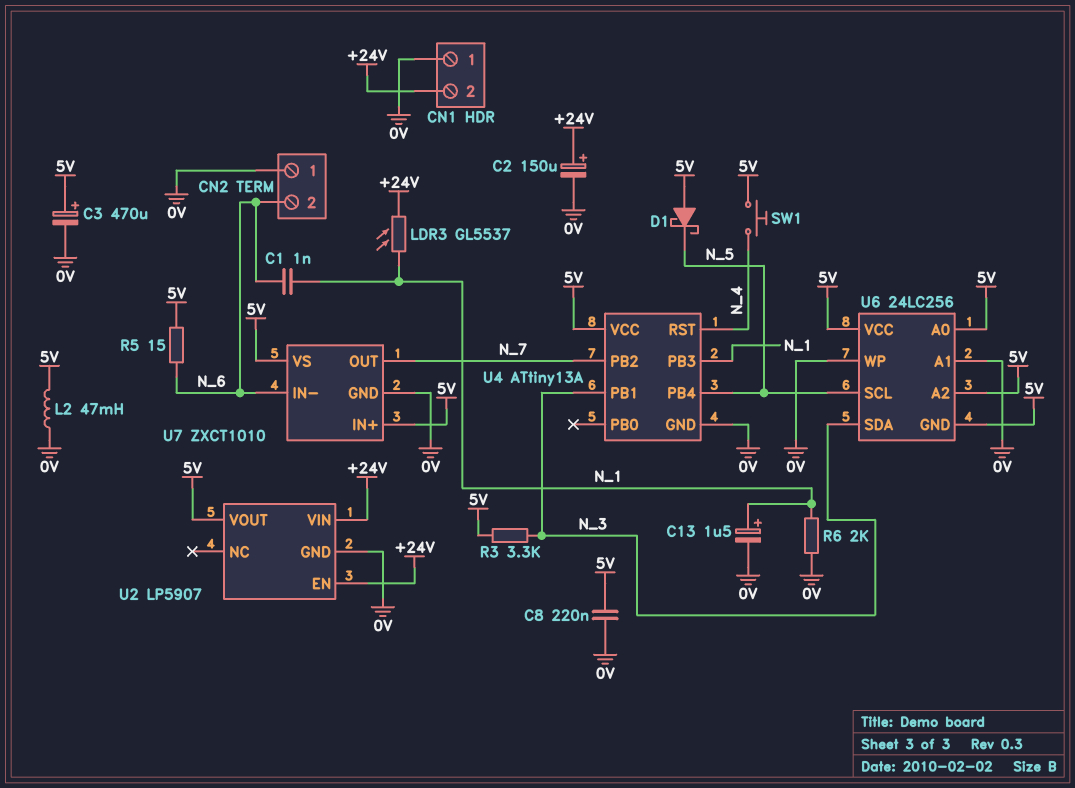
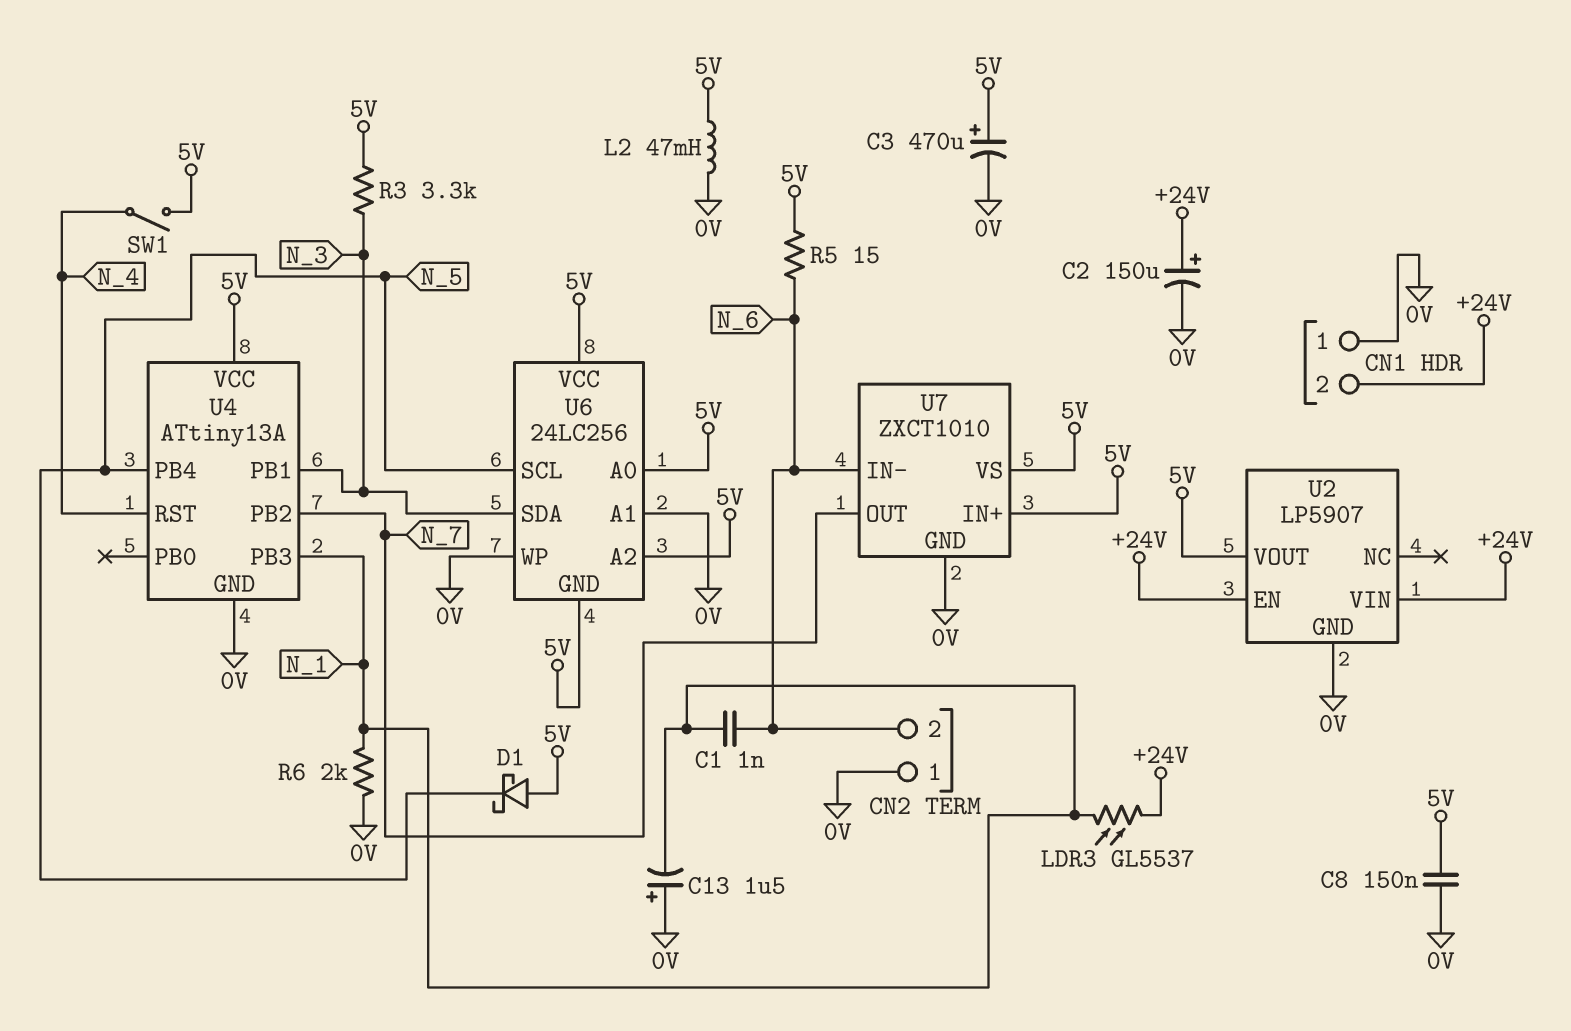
C8: 220nF (0V, 5V) -> 150nF (0V, 5V)
C13: 1.5uF (plus N_1, minus 0V) -> 1.5uF (plus 0V, minus N_1)
SW1: button (5V, N_4) -> switch (5V, N_4)

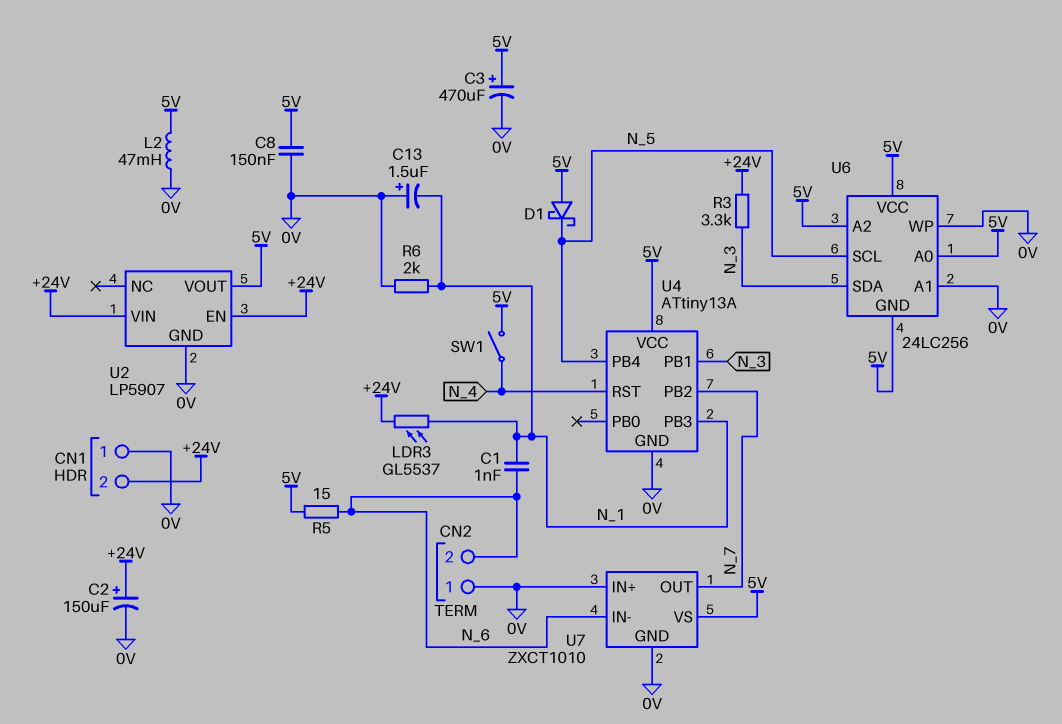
R3: 3.3k (5V, N_3) -> 3.3k (+24V, N_3)
U7 pin IN+: 5V -> 0V

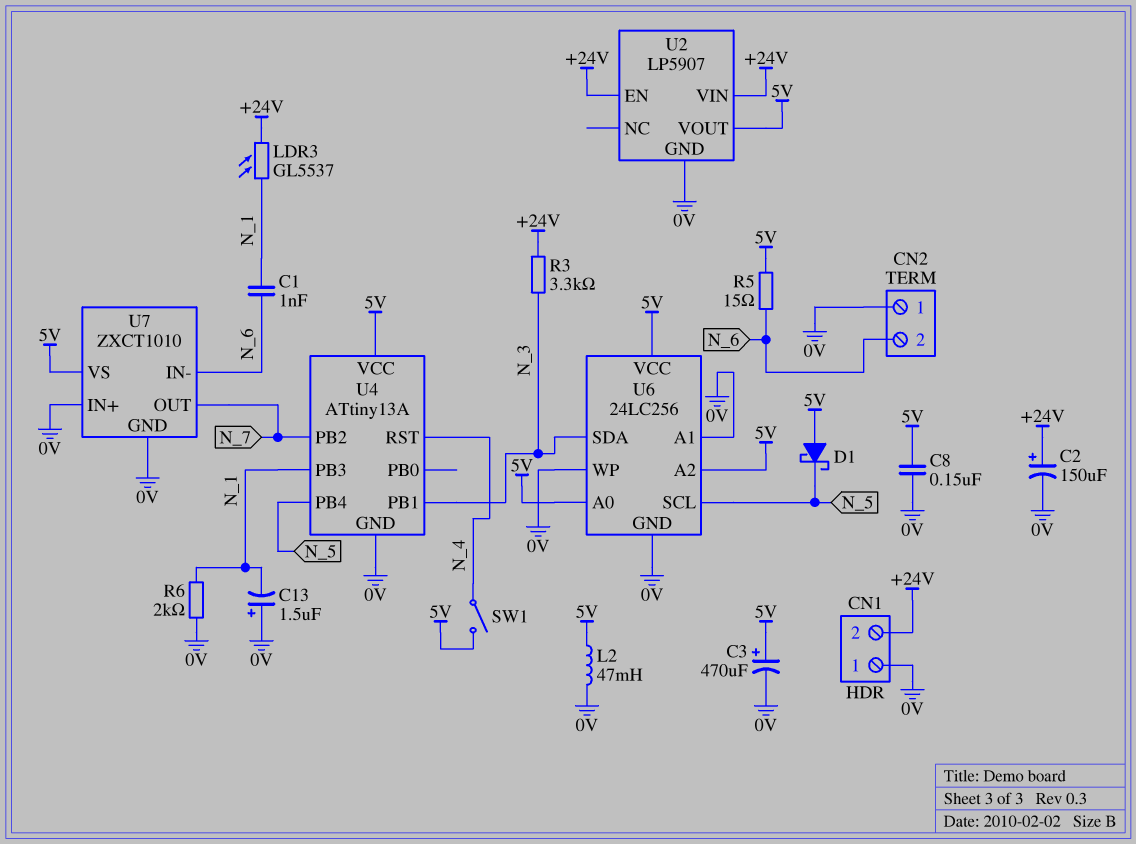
U6 pin GND: 5V -> 0V

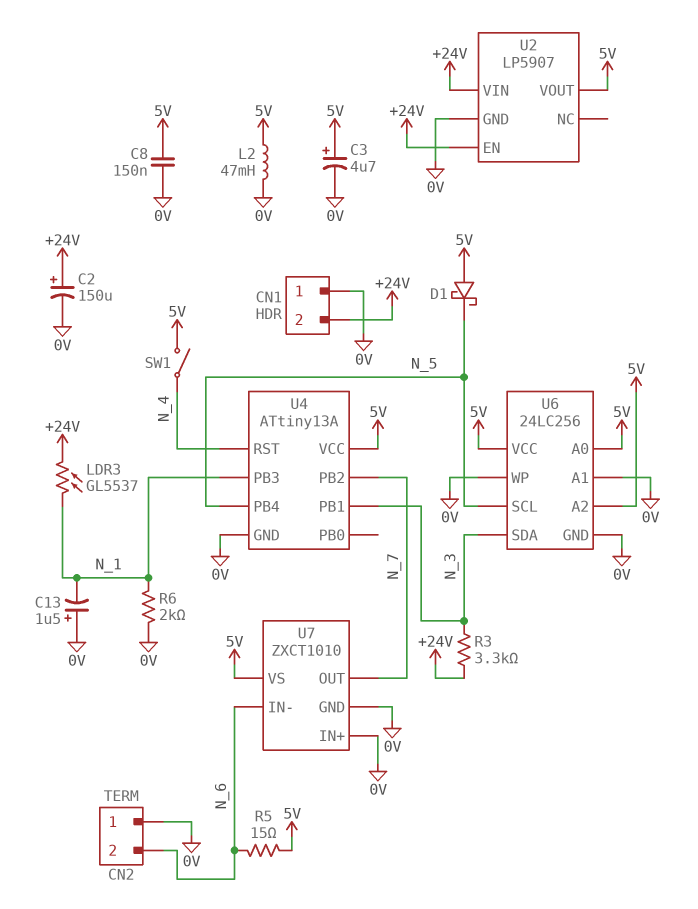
C1: 1nF (N_1, N_6) -> none
C3: 470uF (plus 5V, minus 0V) -> 4.7uF (plus 5V, minus 0V)

